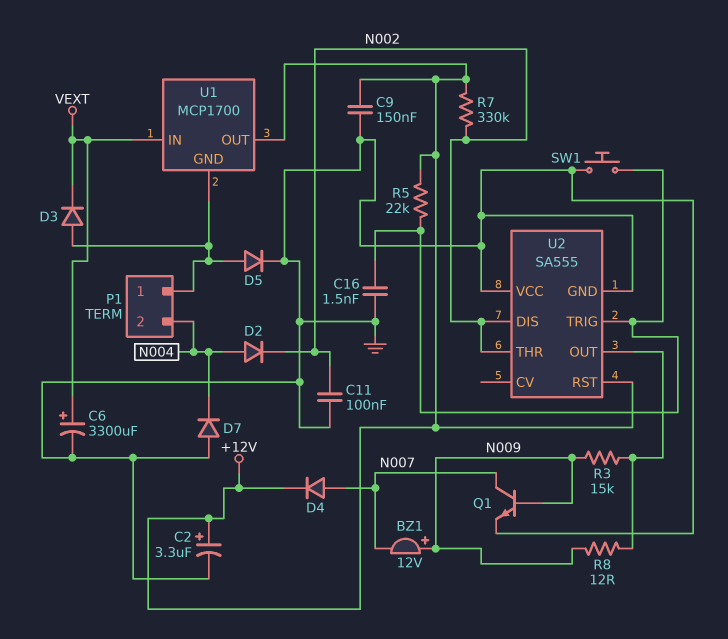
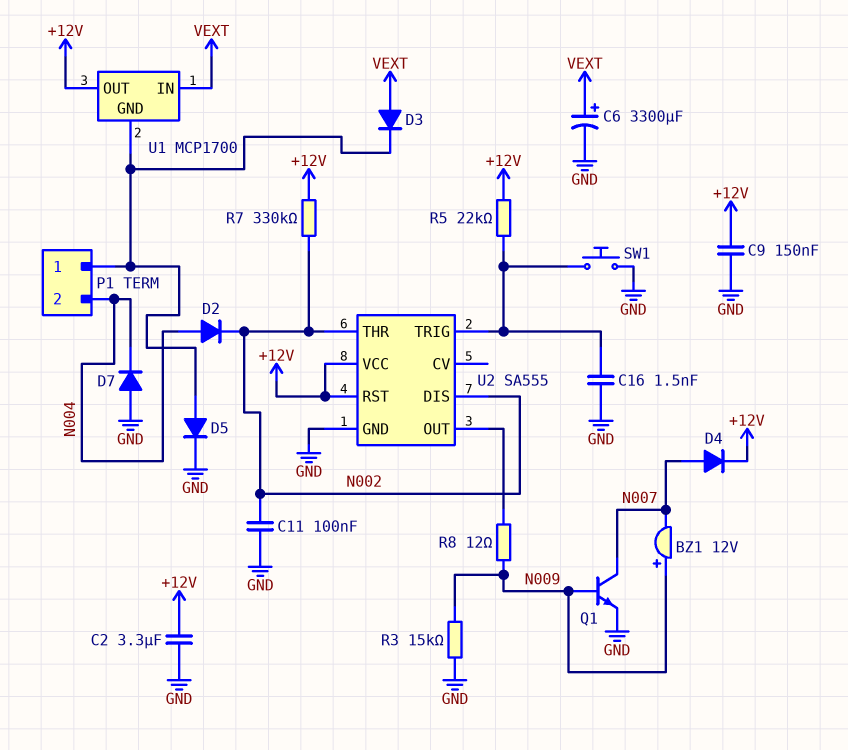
C2: 3.3uF (plus +12V, minus GND) -> 3.3uF (+12V, GND)
D3: diode (A P1/1, K VEXT) -> diode (A VEXT, K P1/1)
R3: 15k (N009, U2/OUT) -> 15k (GND, N009)
U2 pin VCC: GND -> +12V

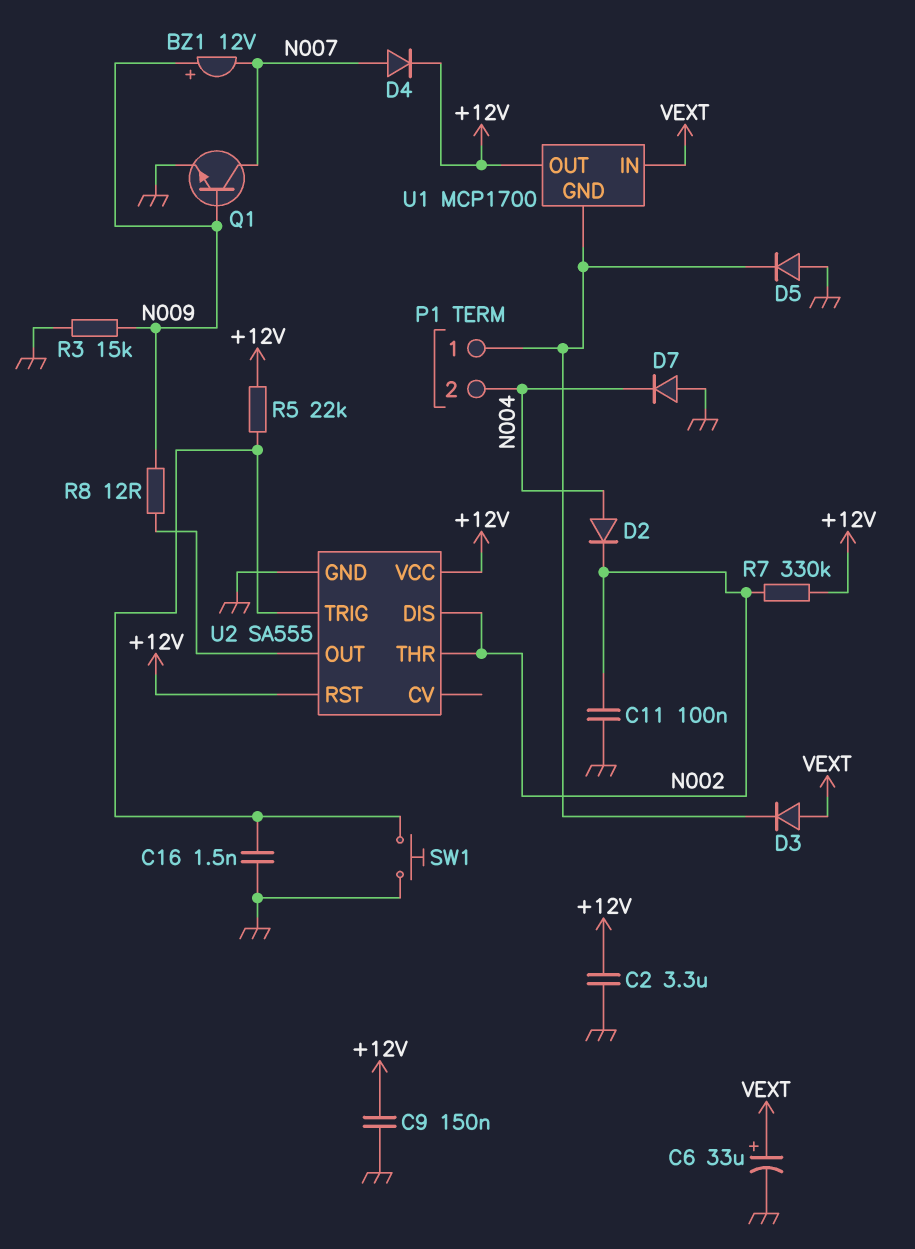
C6: 3300uF (plus VEXT, minus GND) -> 33uF (plus VEXT, minus GND)
D5: diode (A P1/1, K GND) -> diode (A GND, K P1/1)

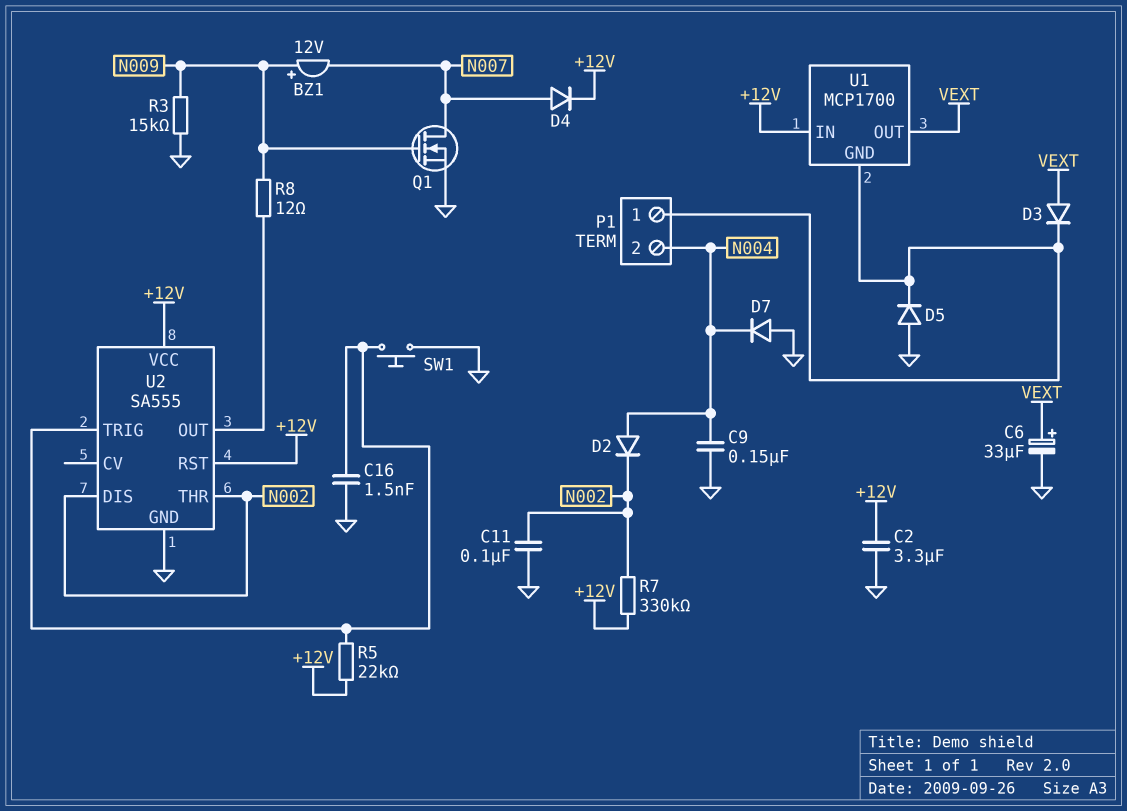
C9: 150nF (+12V, GND) -> 150nF (GND, N004)
Q1: NPN (B N009, C N007, E GND) -> NMOS (G N009, D N007, S GND)
U1 pin IN: VEXT -> +12V
U1 pin OUT: +12V -> VEXT

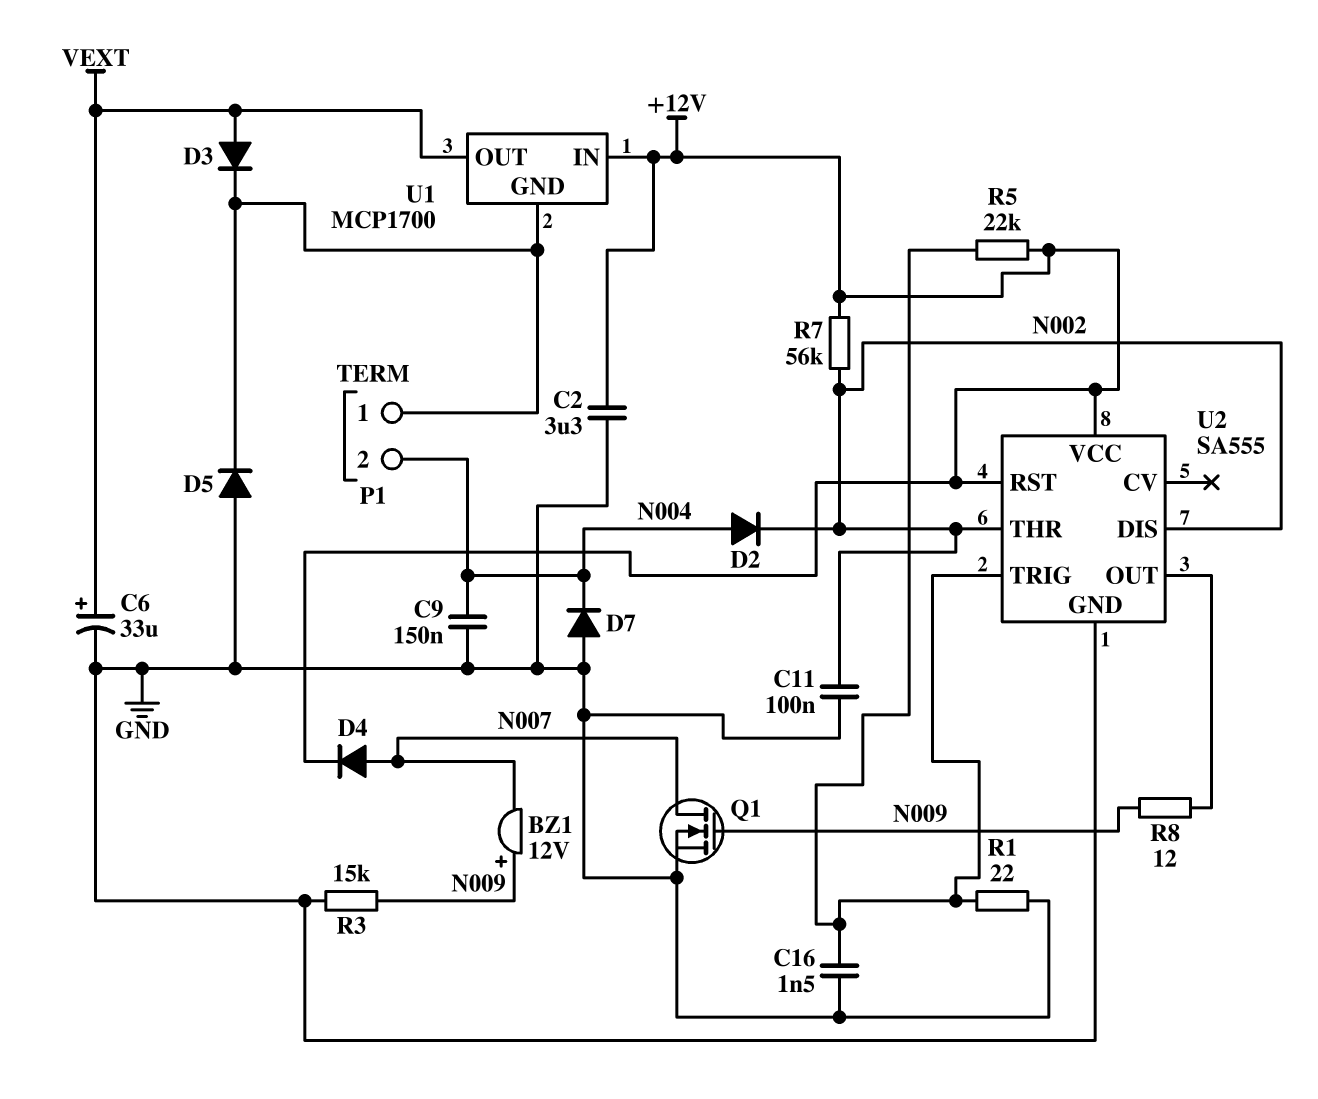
R1: none -> 22 (GND, U2/TRIG)
R7: 330k (+12V, N002) -> 56k (+12V, N002)
SW1: button (GND, U2/TRIG) -> none

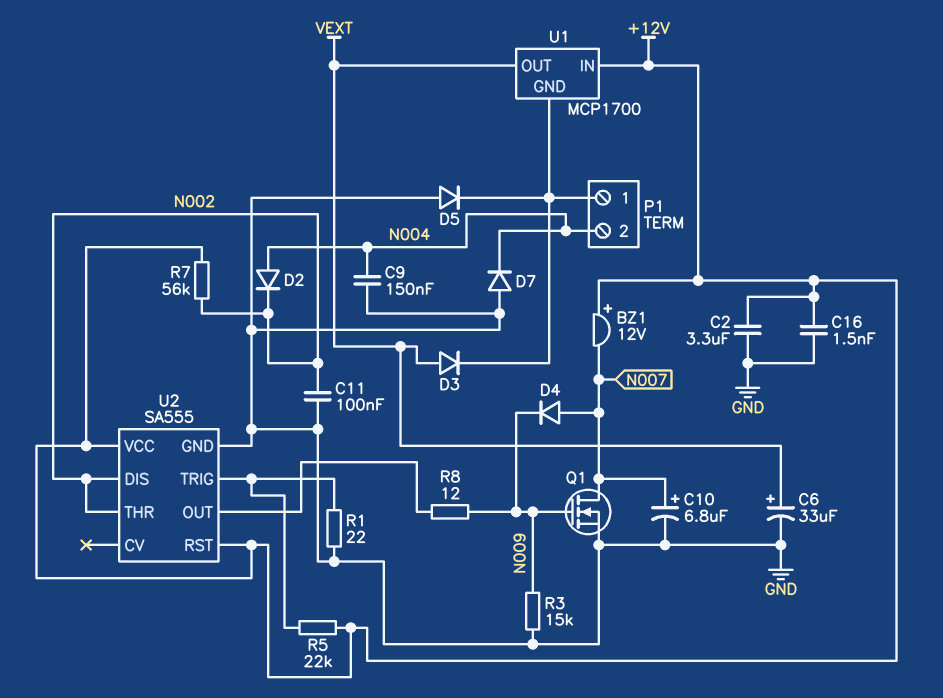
BZ1: buzzer 12V (plus N009, minus N007) -> buzzer 12V (plus +12V, minus N007)
C10: none -> 6.8uF (plus N007, minus GND)
C16: 1.5nF (GND, U2/TRIG) -> 1.5nF (+12V, GND)
D4: diode (A N007, K +12V) -> diode (A N007, K N009)

